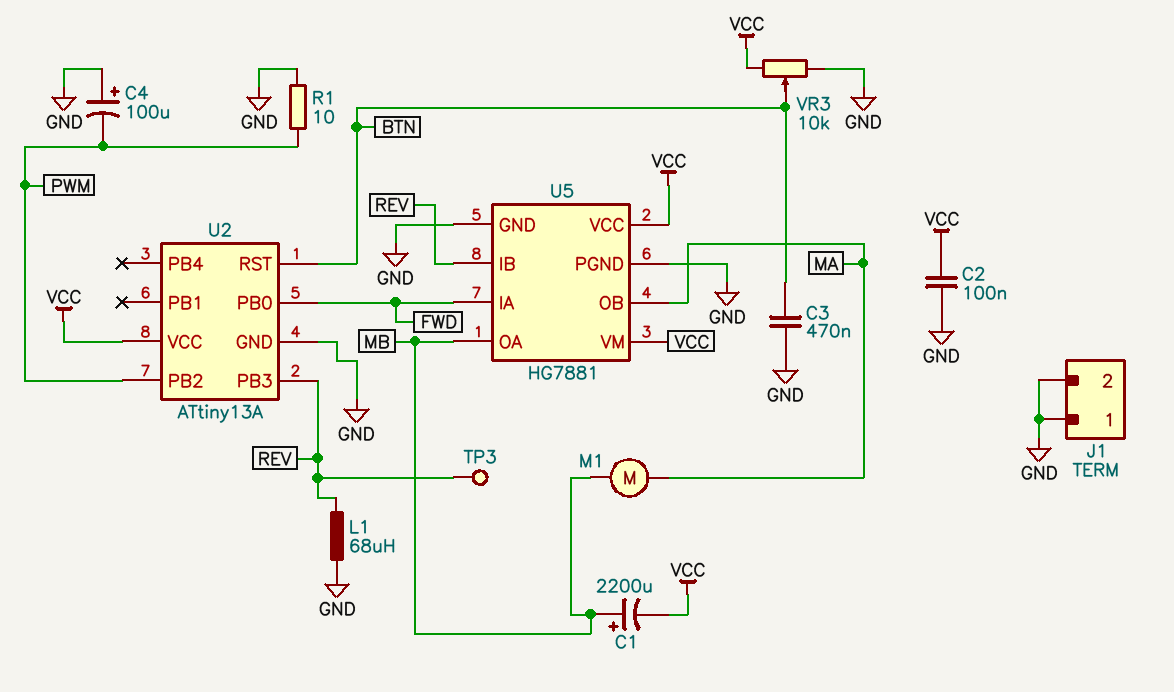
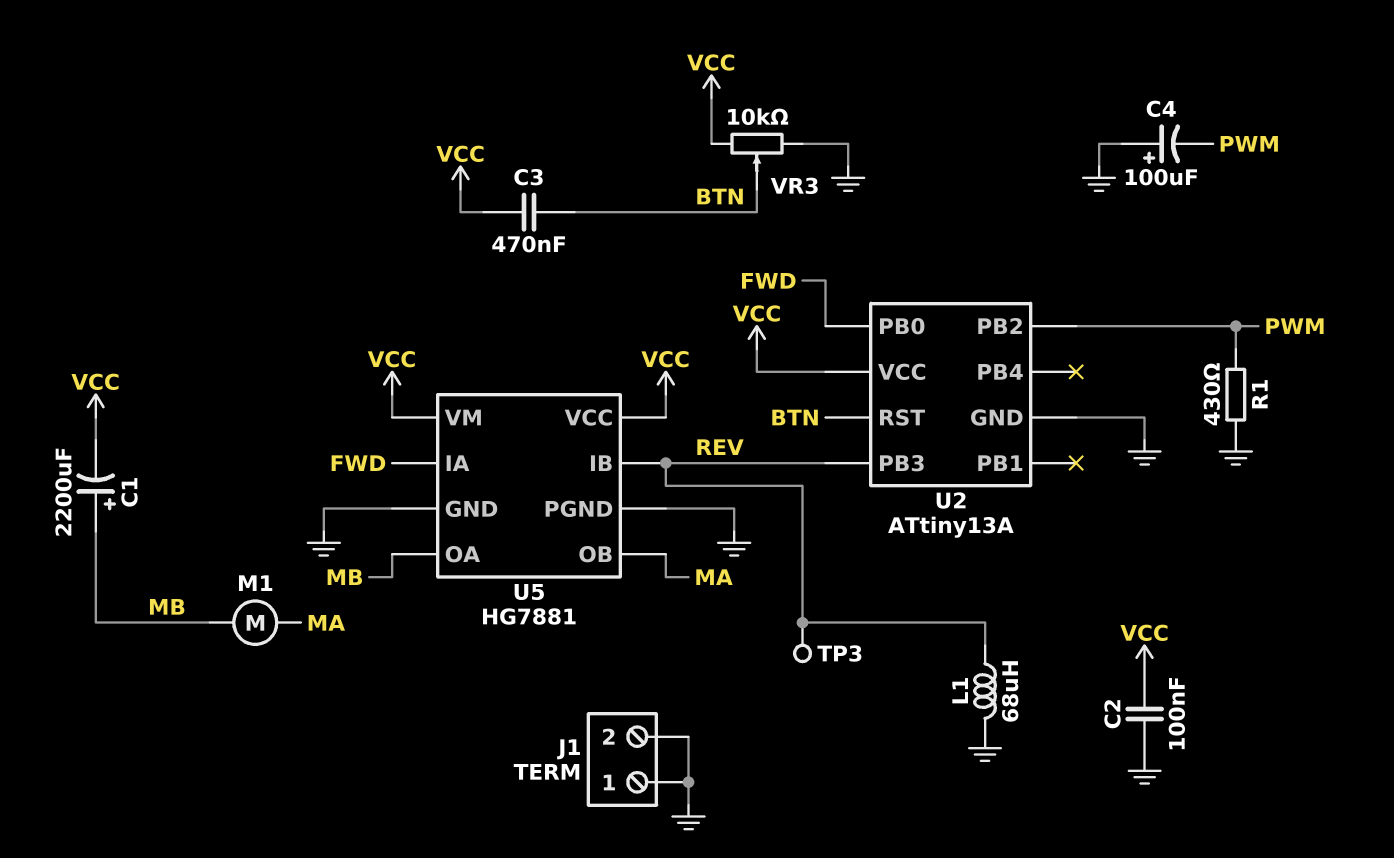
C3: 470nF (BTN, GND) -> 470nF (BTN, VCC)
R1: 10 (GND, PWM) -> 430 (GND, PWM)

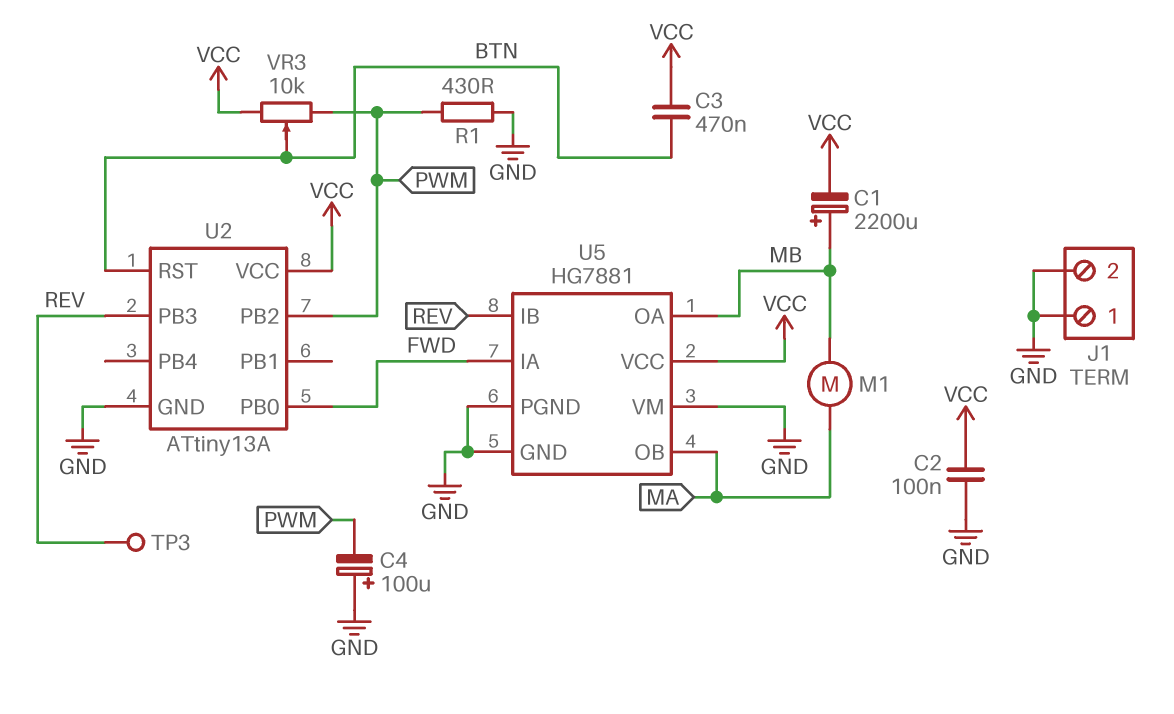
L1: 68uH (GND, REV) -> none
U5 pin VM: VCC -> GND
VR3: 10k (GND, VCC, wiper BTN) -> 10k (PWM, VCC, wiper BTN)

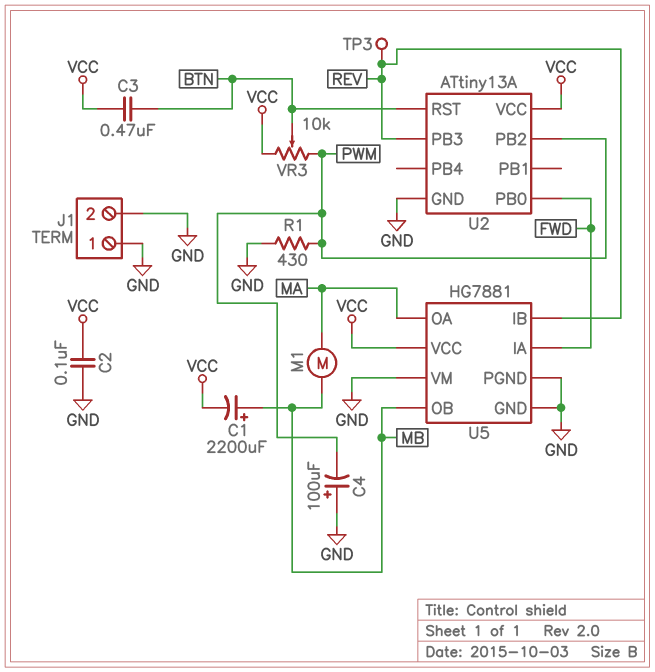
U5 pin OA: MB -> MA
U5 pin OB: MA -> MB

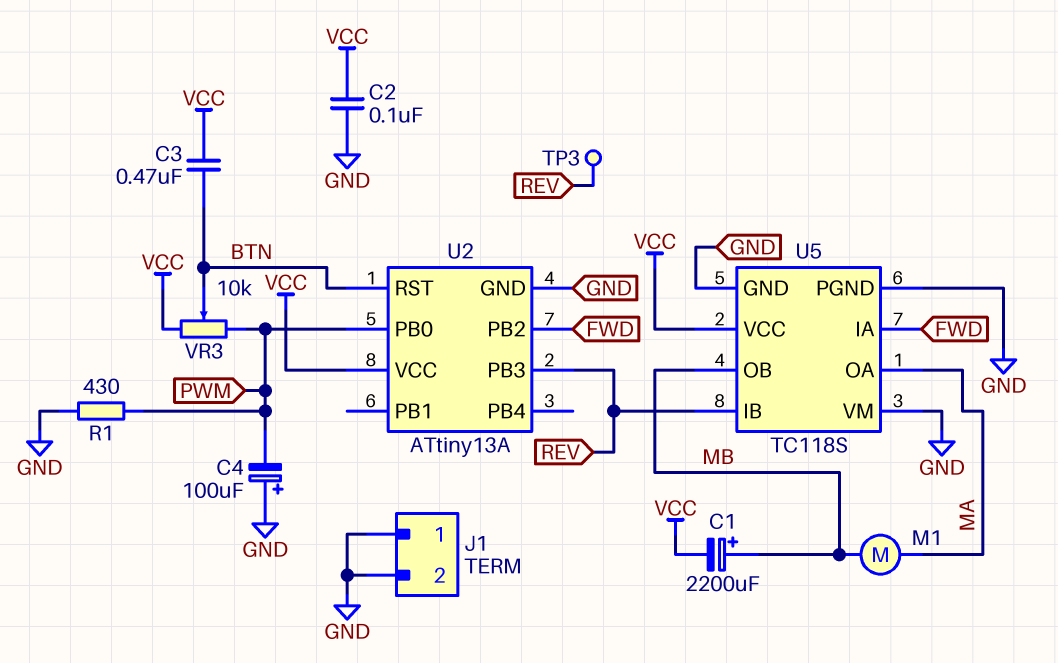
U2 pin PB0: FWD -> PWM
U2 pin PB2: PWM -> FWD
U5: HG7881 -> TC118S

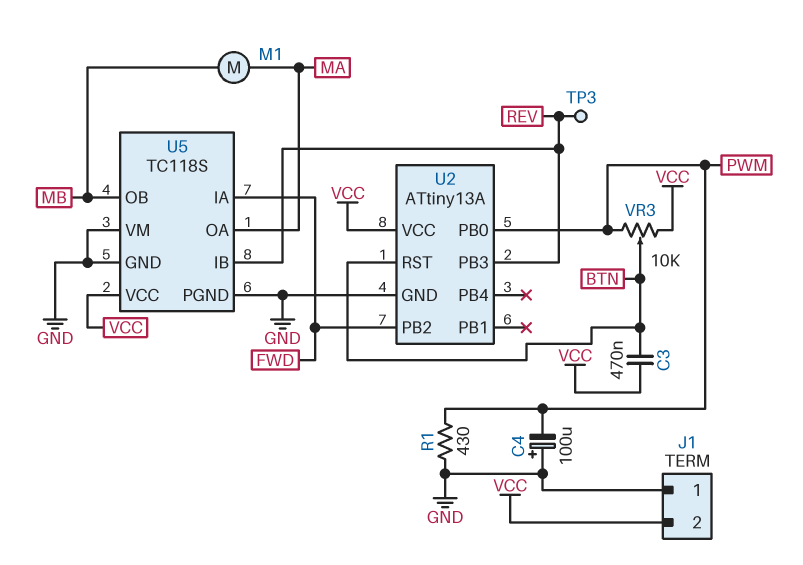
C1: 2200uF (plus MB, minus VCC) -> none
C2: 100nF (GND, VCC) -> none
J1 pin 2: GND -> VCC

